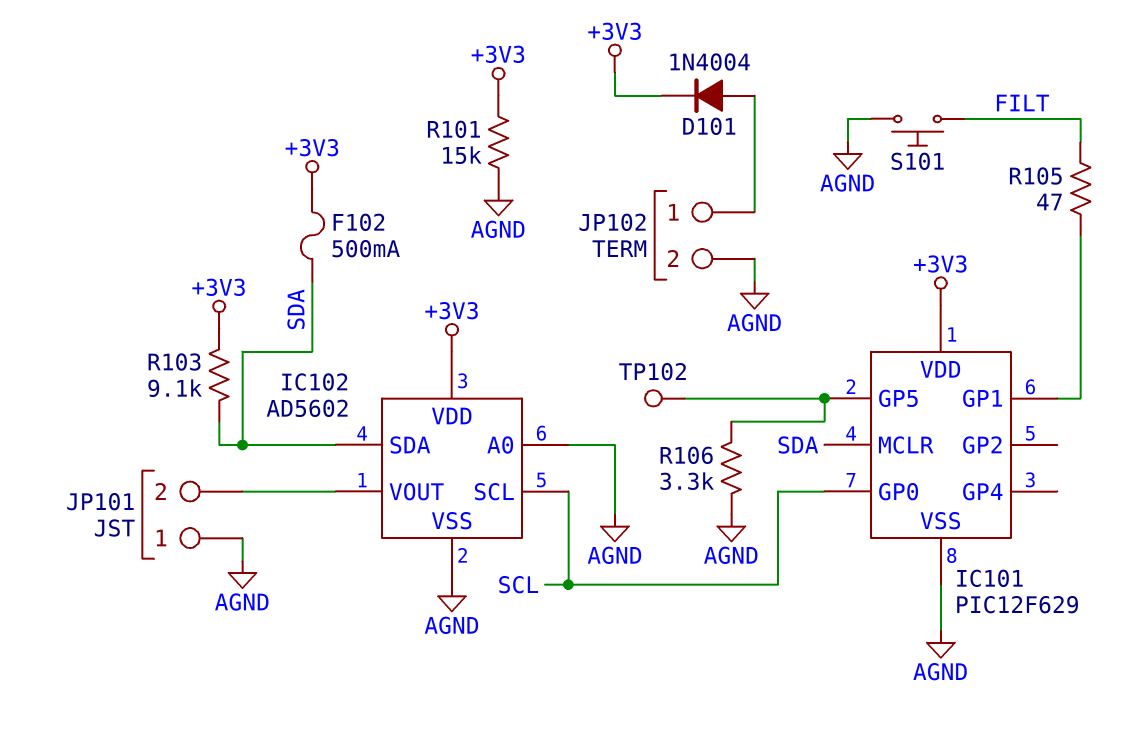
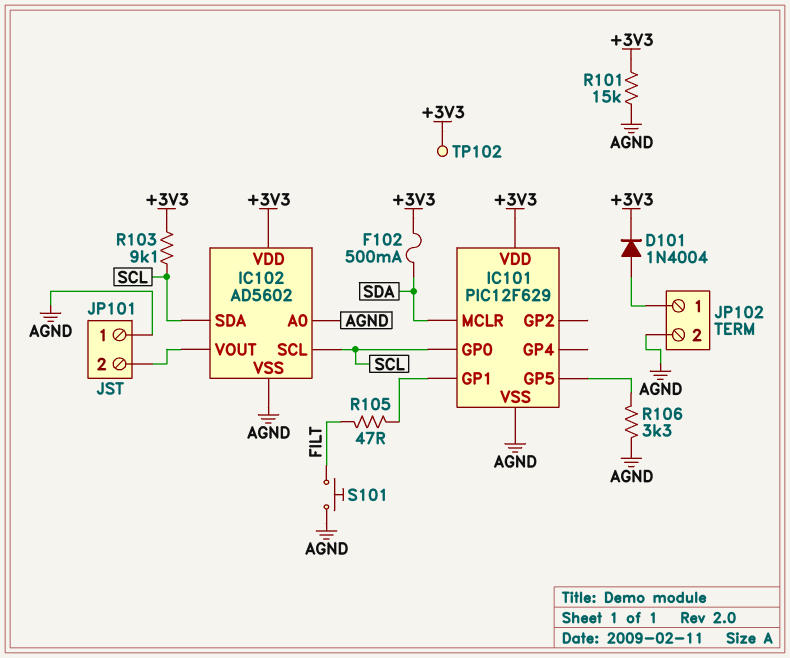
IC102 pin SDA: SDA -> SCL
R103: 9.1k (+3V3, SDA) -> 9.1k (+3V3, SCL)
TP102: test point (IC101/GP5) -> test point (+3V3)

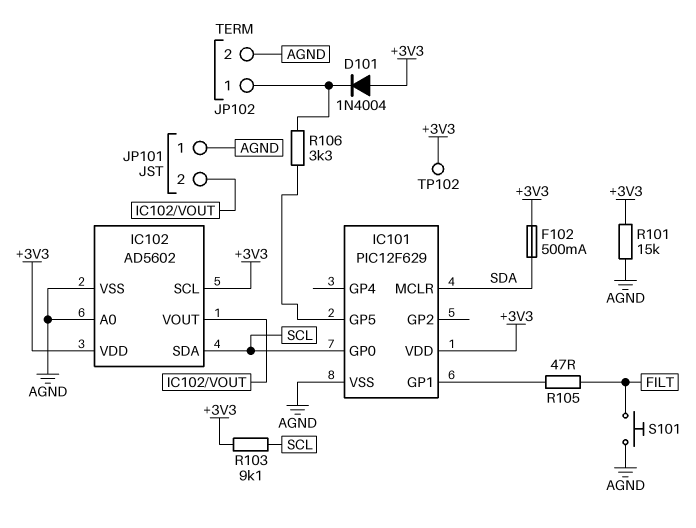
D101: diode 1N4004 (A JP102/1, K +3V3) -> diode 1N4004 (A +3V3, K JP102/1)
IC102 pin SCL: SCL -> +3V3
R106: 3.3k (AGND, IC101/GP5) -> 3.3k (IC101/GP5, JP102/1)

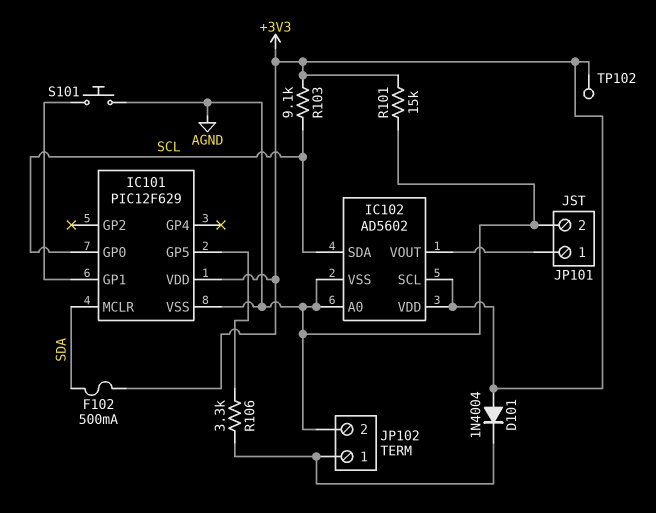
JP101 pin 1: AGND -> IC102/VOUT
JP101 pin 2: IC102/VOUT -> AGND
R105: 47 (FILT, IC101/GP1) -> none
S101: button (AGND, FILT) -> button (AGND, IC101/GP1)

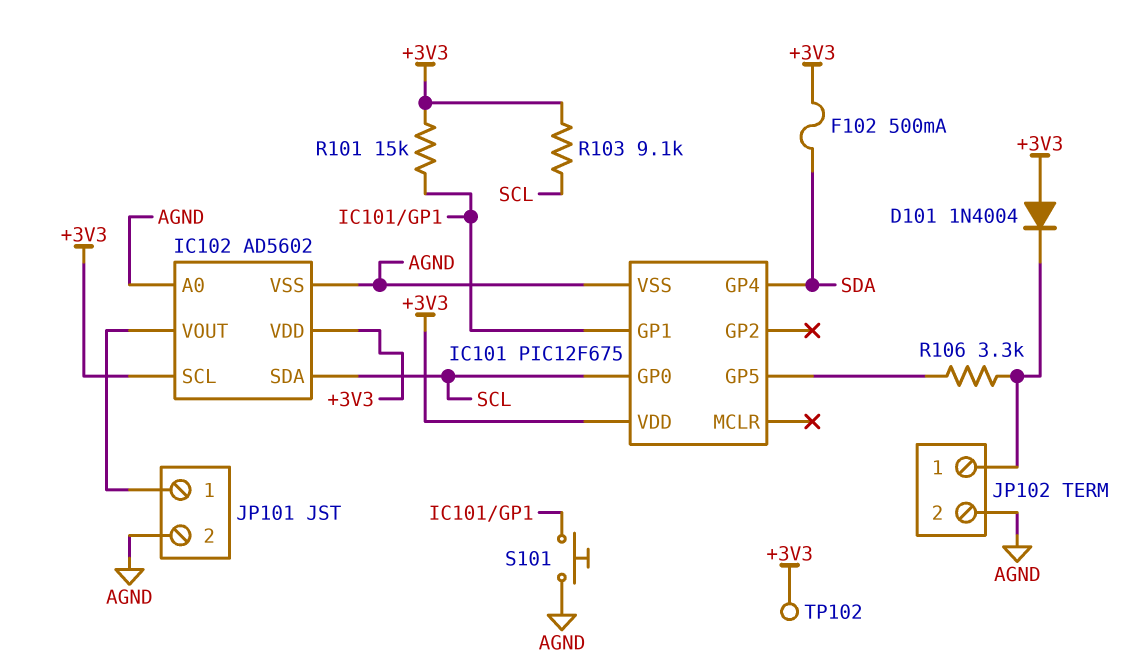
IC101: PIC12F629 -> PIC12F675
IC101 pin GP4: none -> SDA
IC101 pin MCLR: SDA -> none
R101: 15k (+3V3, AGND) -> 15k (+3V3, IC101/GP1)

